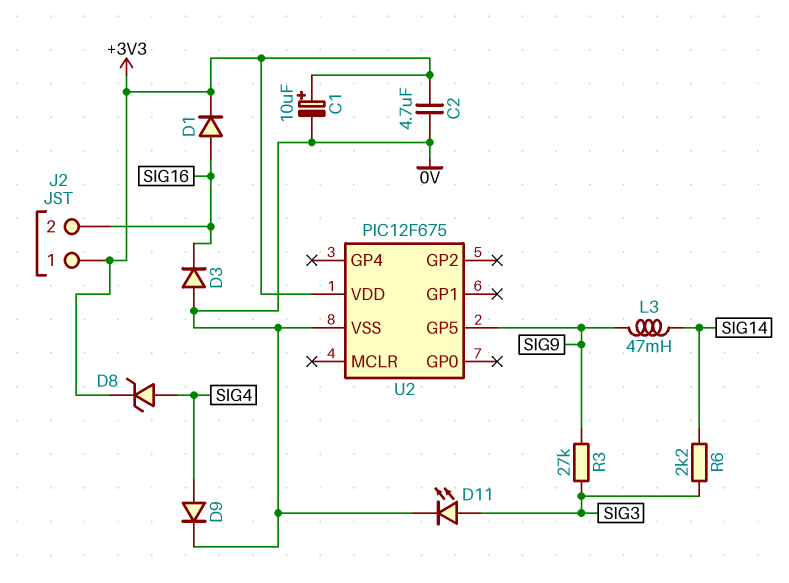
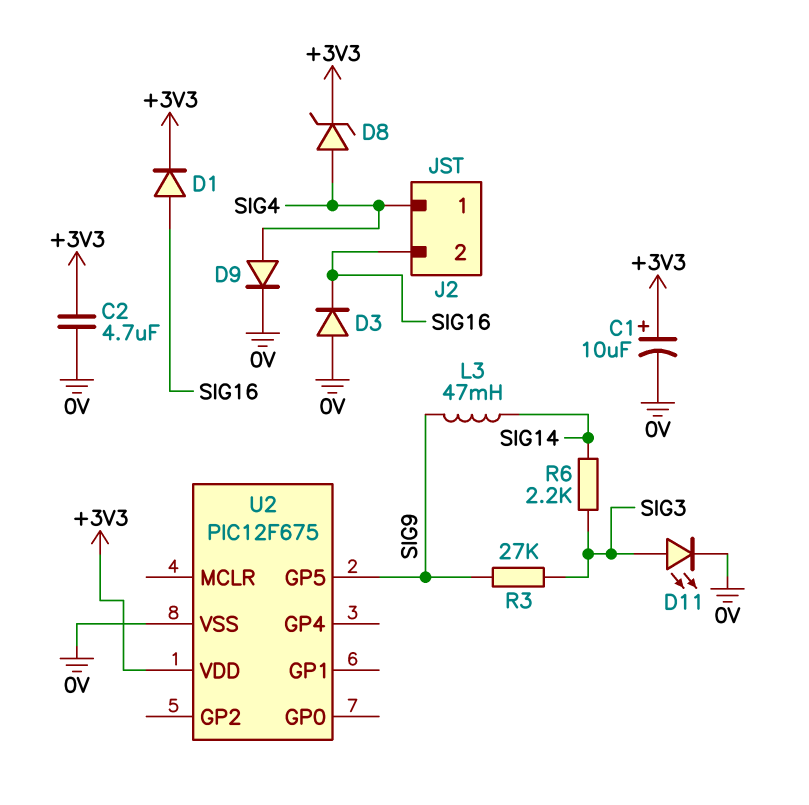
J2 pin 1: +3V3 -> SIG4

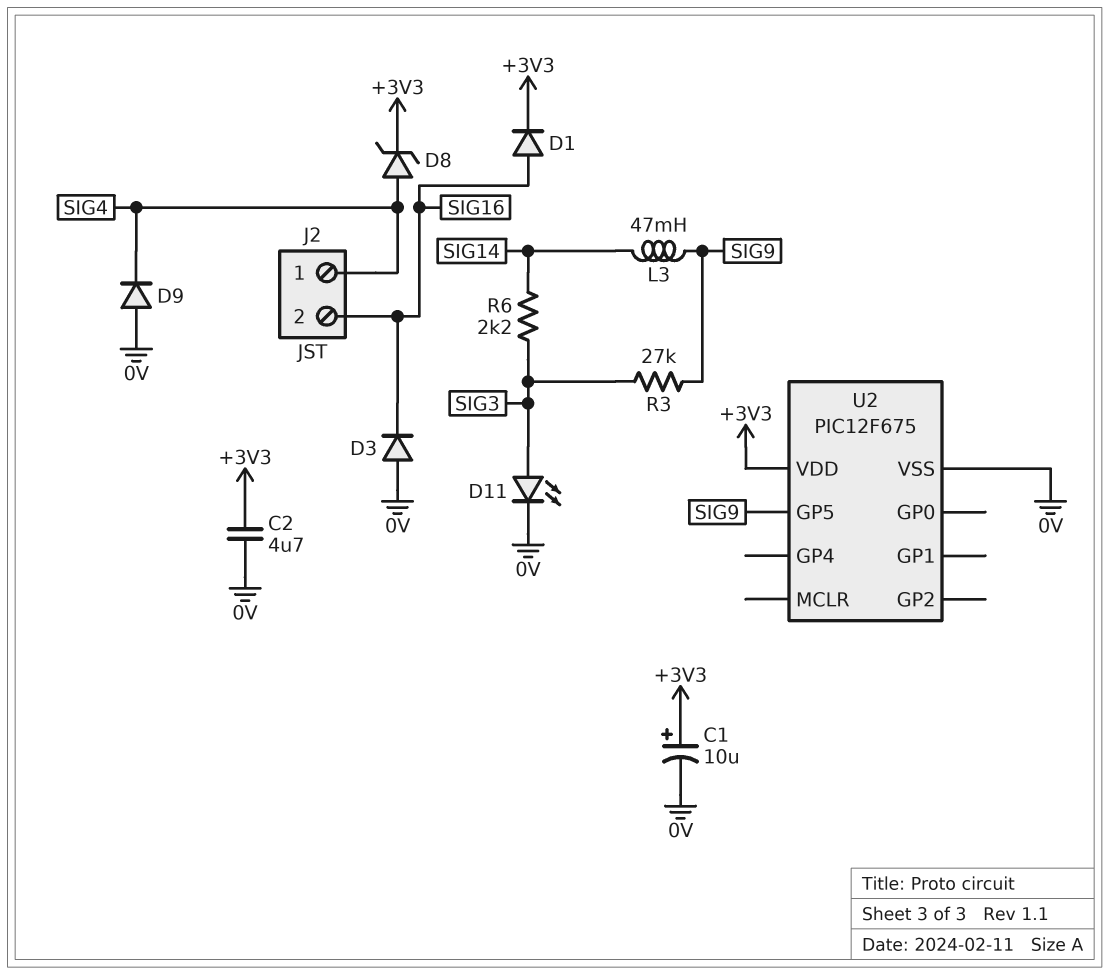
D9: diode (A SIG4, K 0V) -> diode (A 0V, K SIG4)

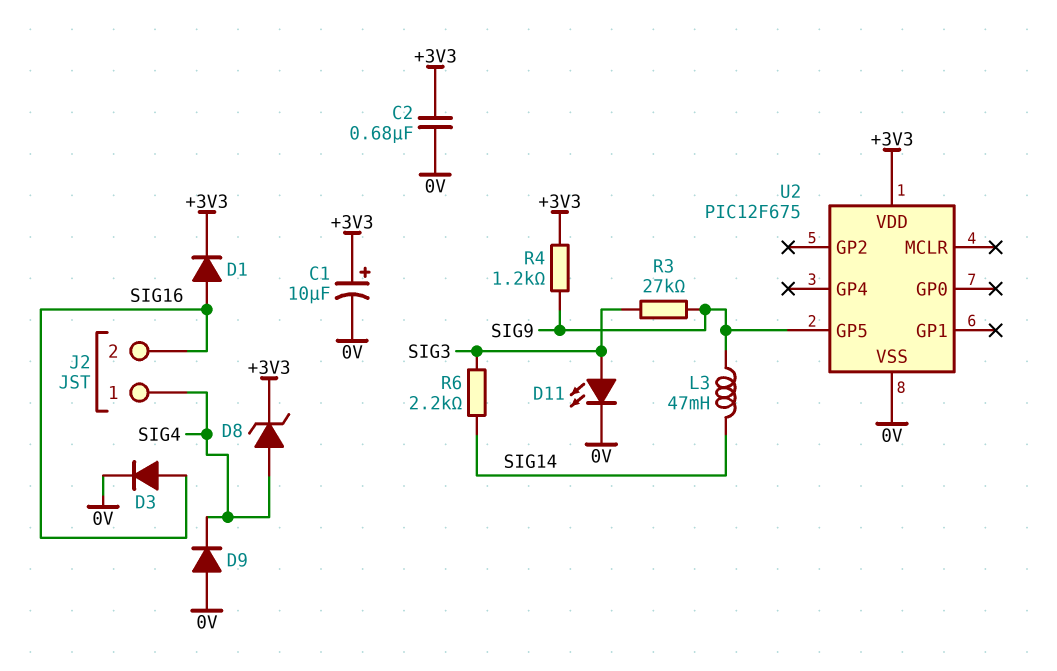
C2: 4.7uF (+3V3, 0V) -> 680nF (+3V3, 0V)
D3: diode (A 0V, K SIG16) -> diode (A SIG16, K 0V)
R4: none -> 1.2k (+3V3, SIG9)

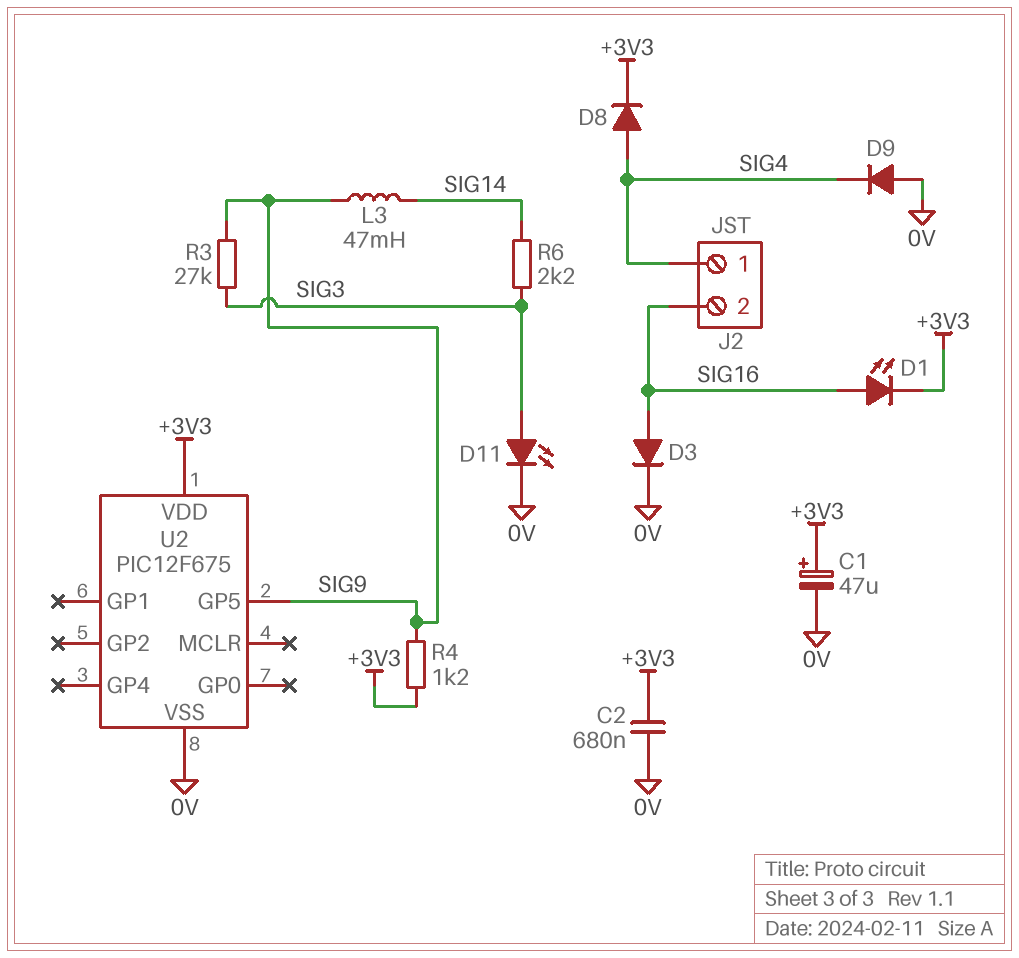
C1: 10uF (plus +3V3, minus 0V) -> 47uF (plus +3V3, minus 0V)
D1: diode (A SIG16, K +3V3) -> LED (A SIG16, K +3V3)
D8: zener (A SIG4, K +3V3) -> diode (A SIG4, K +3V3)

